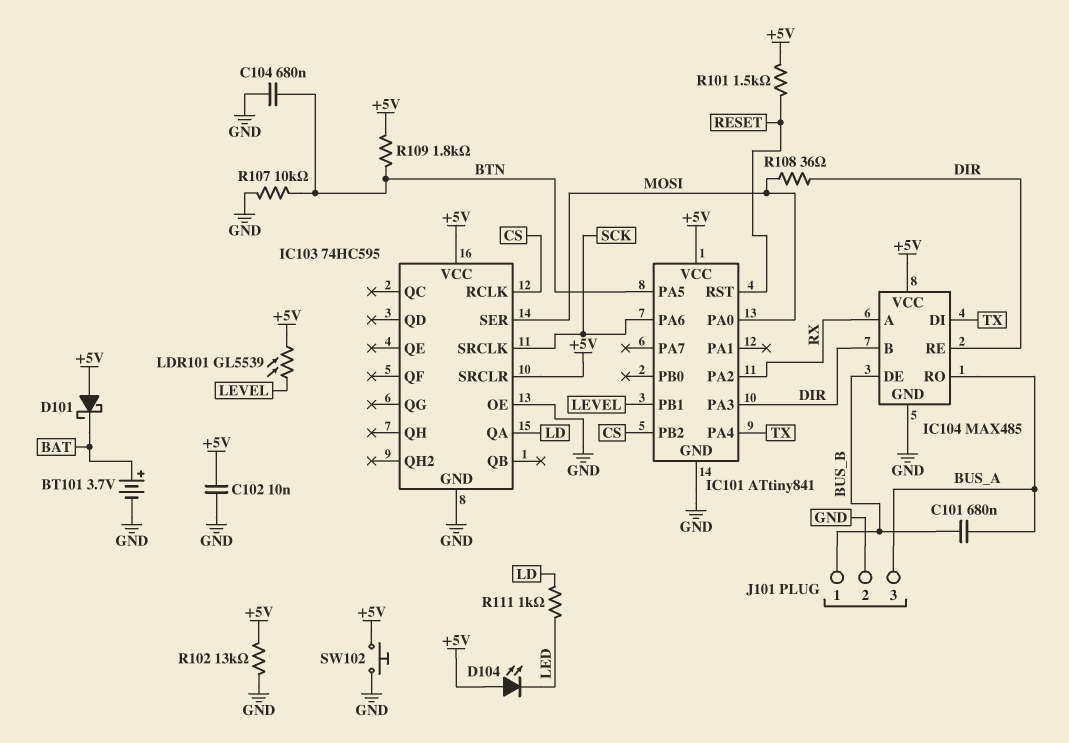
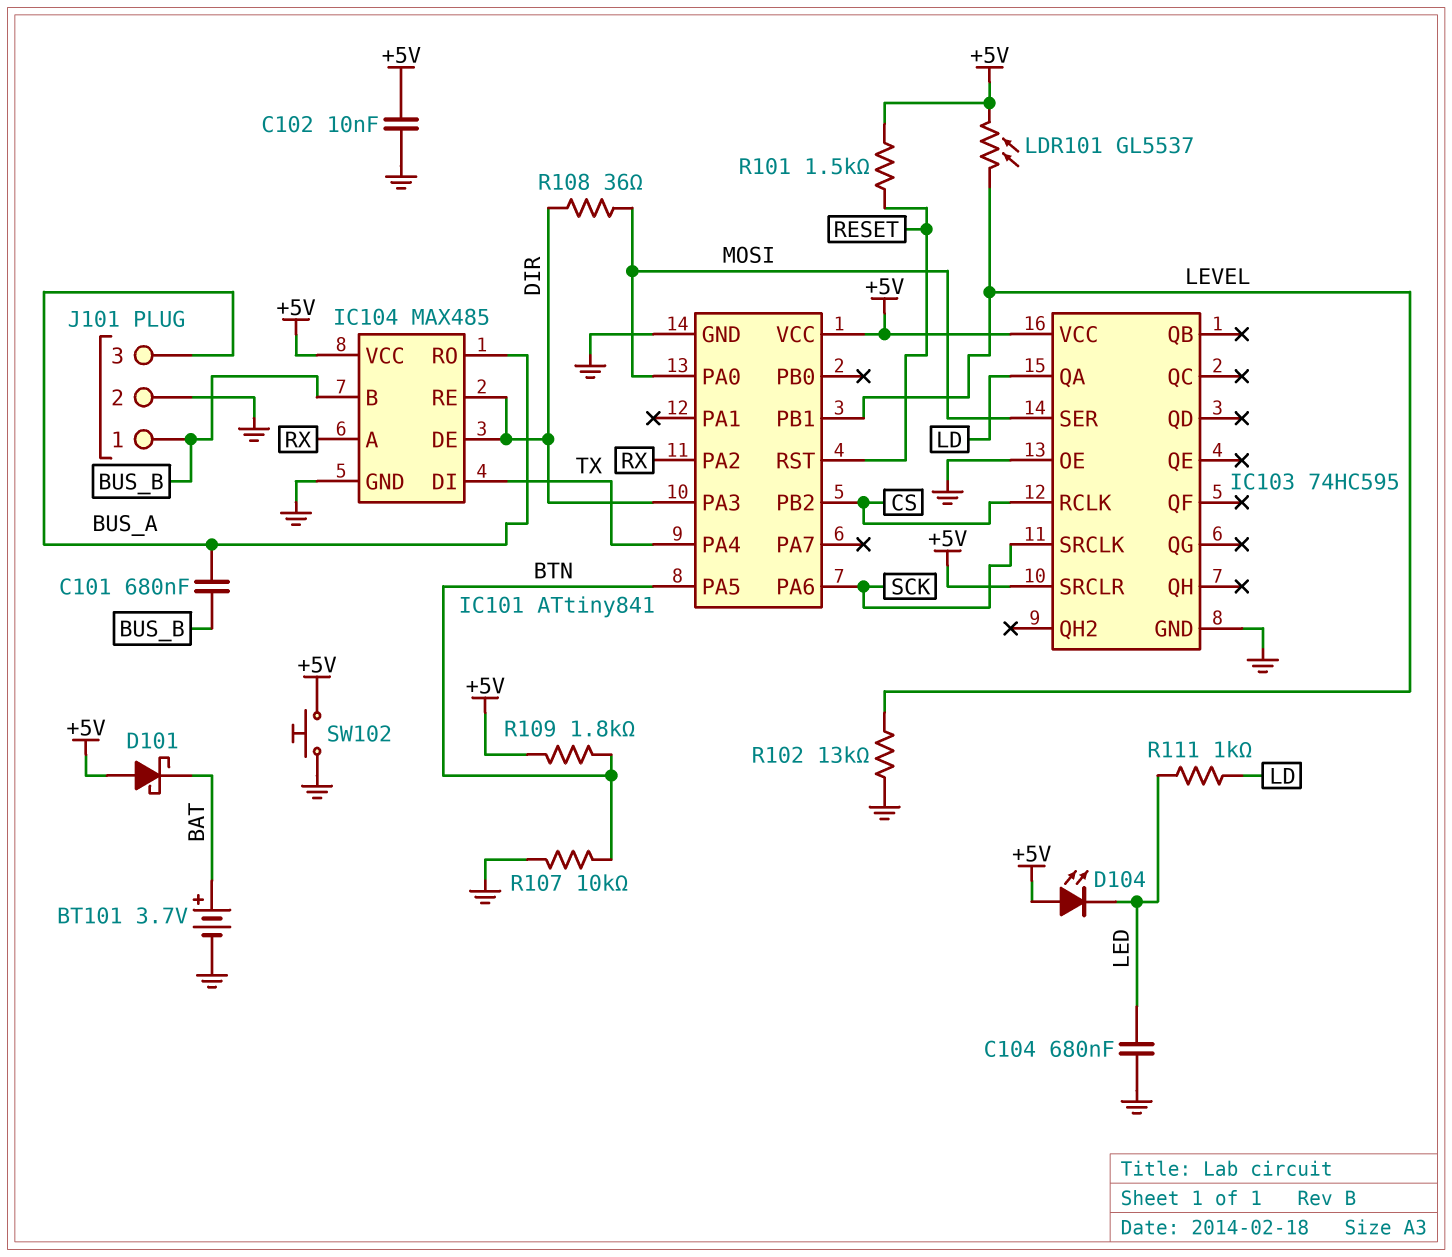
C104: 680nF (BTN, GND) -> 680nF (GND, LED)
IC104 pin B: DIR -> BUS_B
IC104 pin DE: BUS_B -> DIR
LDR101: GL5539 (+5V, LEVEL) -> GL5537 (+5V, LEVEL)
R102: 13k (+5V, GND) -> 13k (GND, LEVEL)

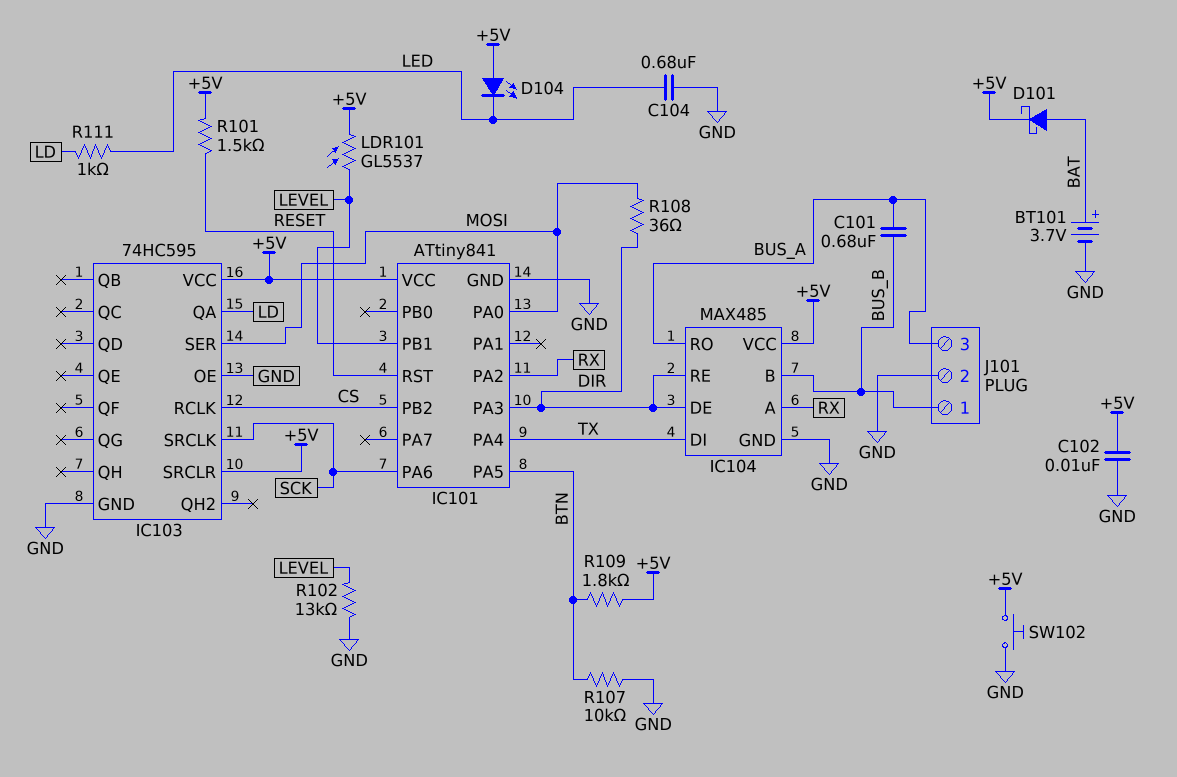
D101: schottky (A +5V, K BAT) -> schottky (A BAT, K +5V)

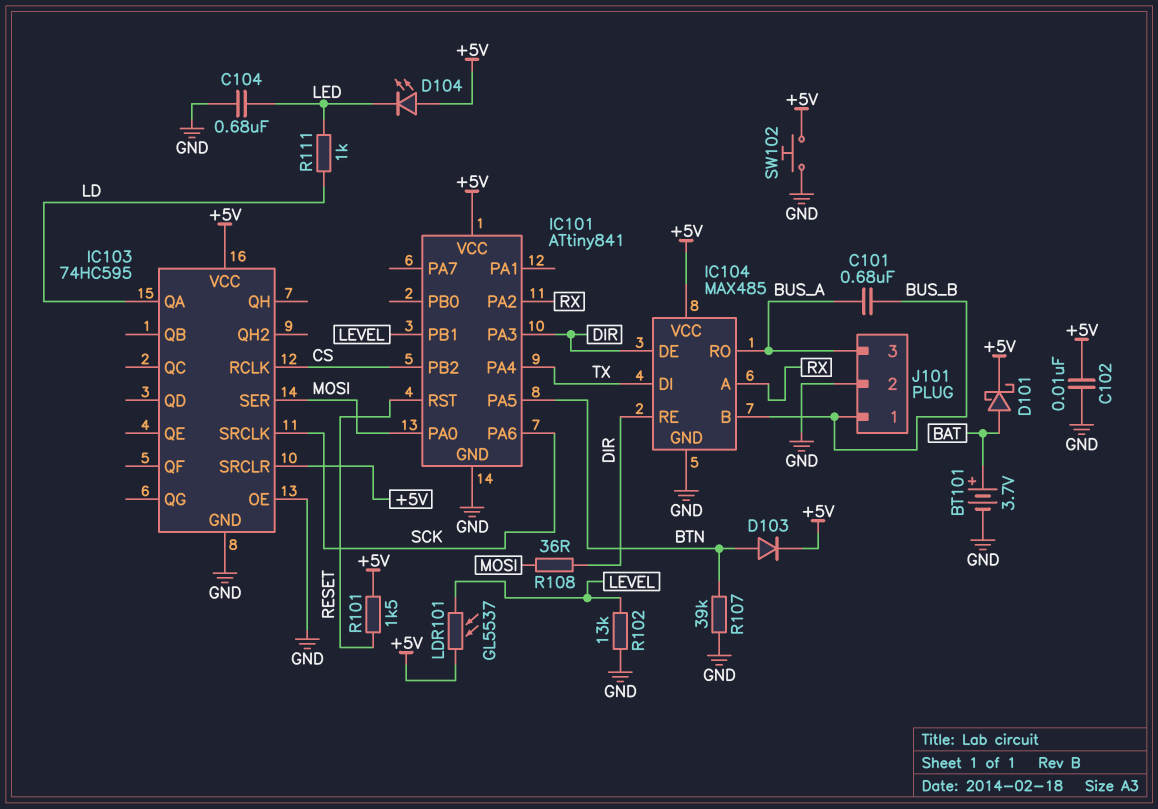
D103: none -> diode (A BTN, K +5V)
R107: 10k (BTN, GND) -> 39k (BTN, GND)
R109: 1.8k (+5V, BTN) -> none

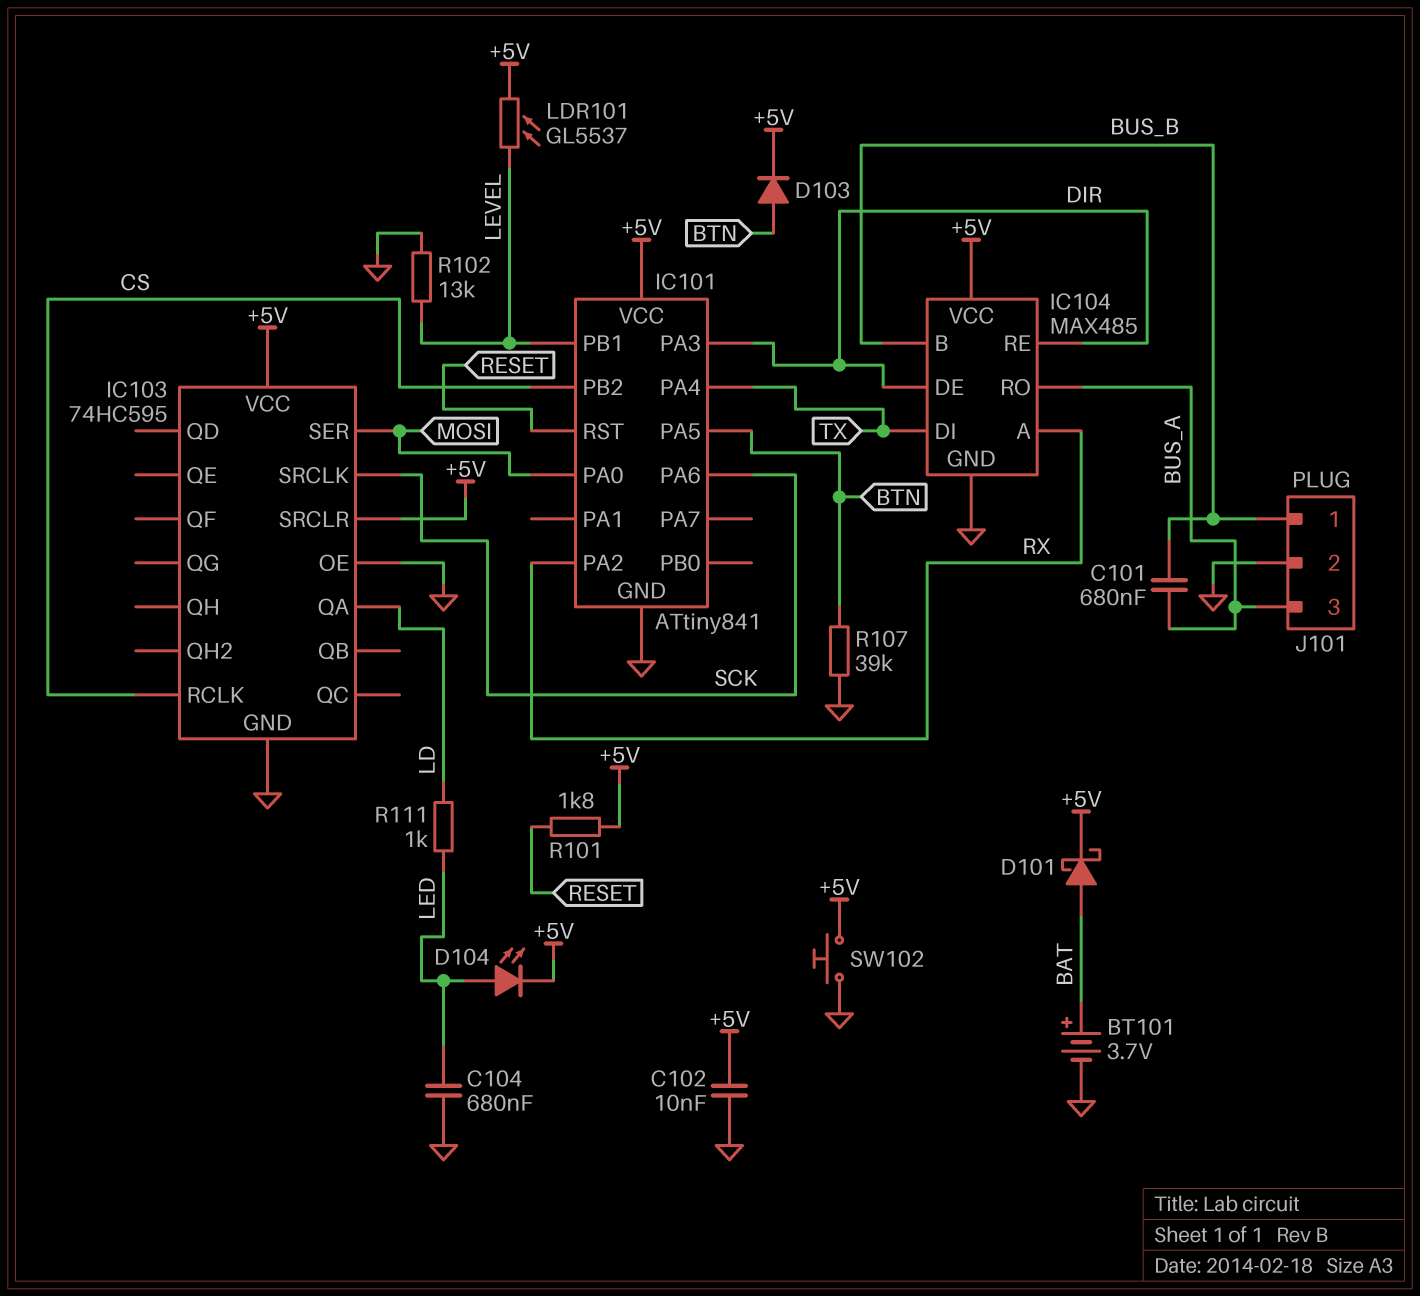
D104: LED (A +5V, K LED) -> LED (A LED, K +5V)
R101: 1.5k (+5V, RESET) -> 1.8k (+5V, RESET)
R108: 36 (DIR, MOSI) -> none

